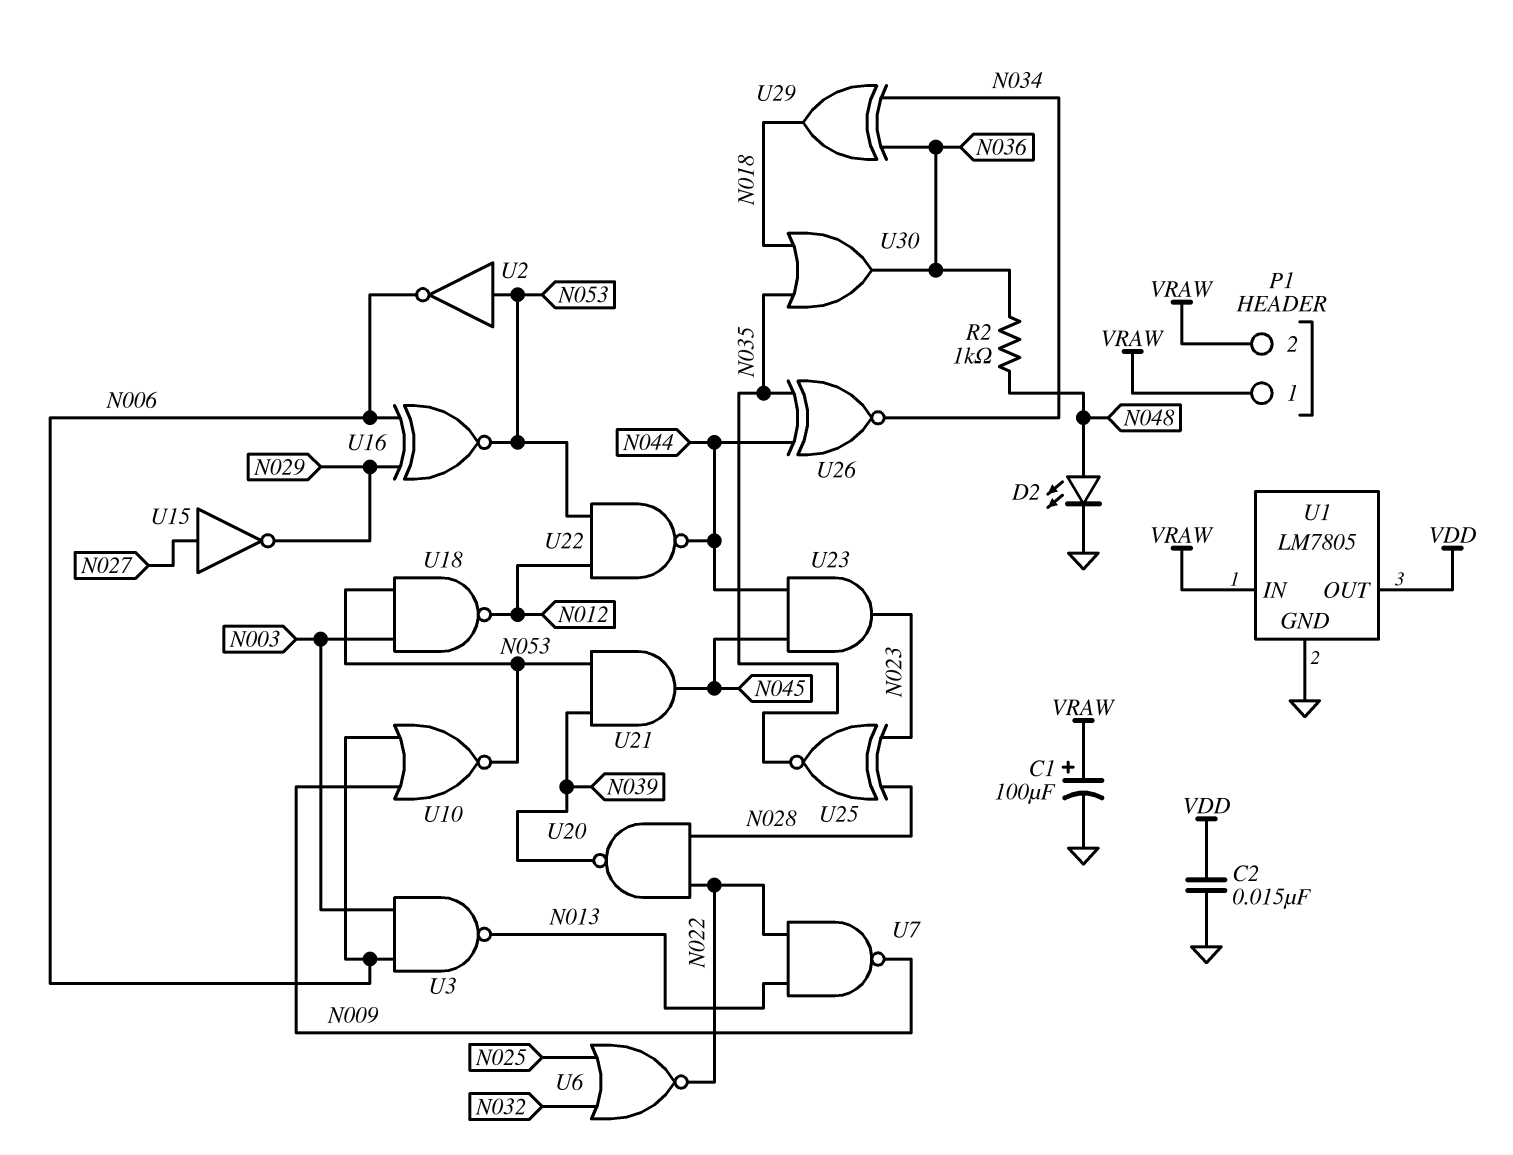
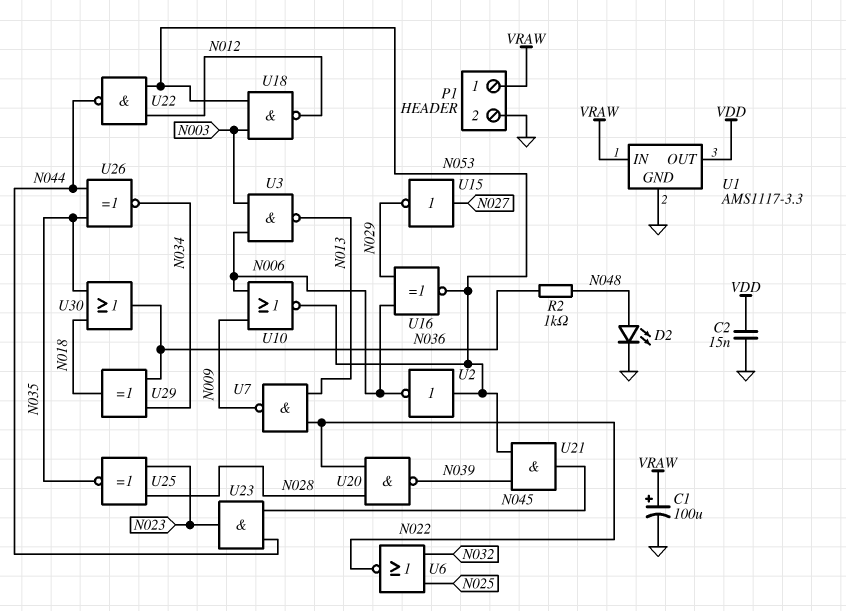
P1 pin 2: VRAW -> GND
U1: LM7805 -> AMS1117-3.3

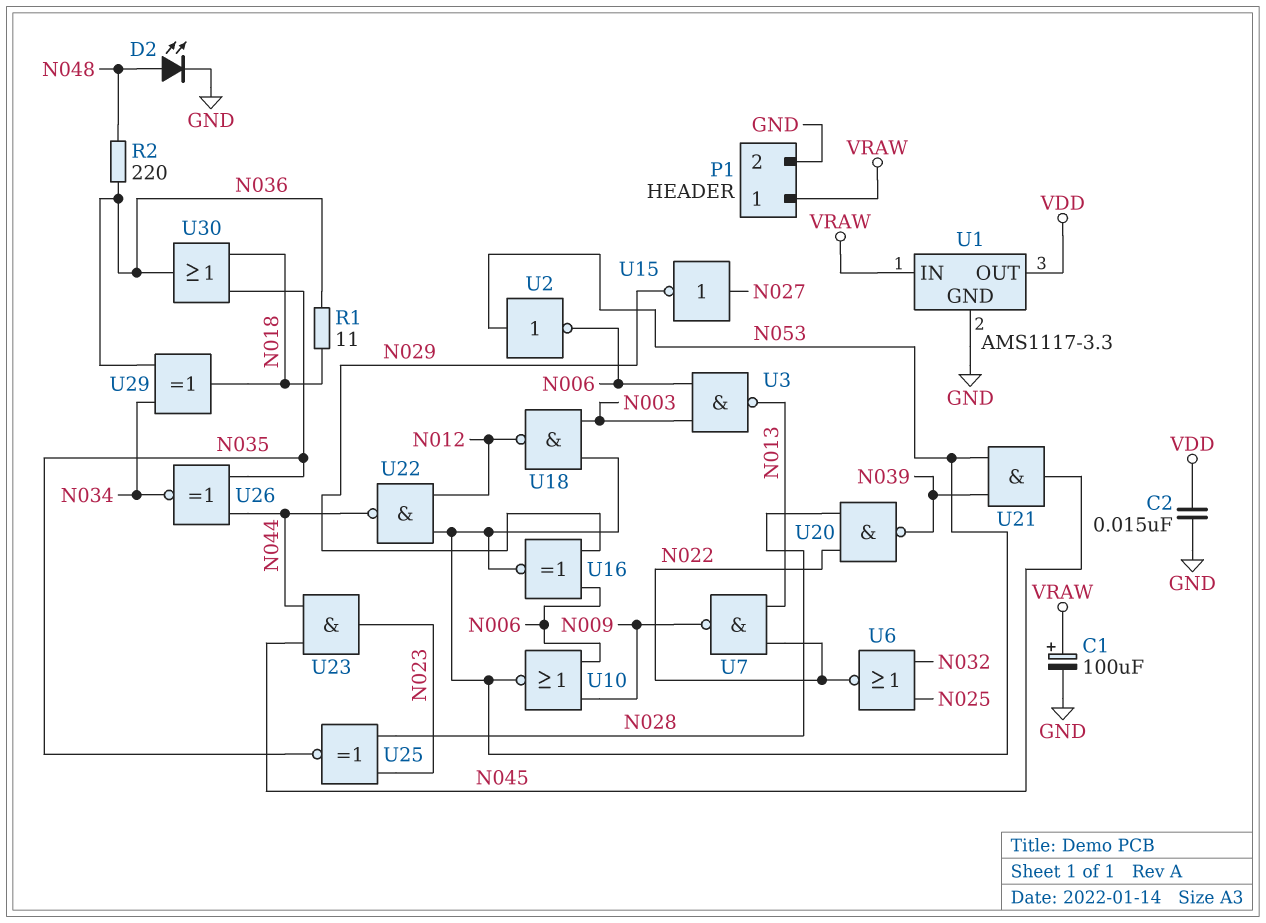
R1: none -> 11 (N018, N036)
R2: 1k (N036, N048) -> 220 (N036, N048)

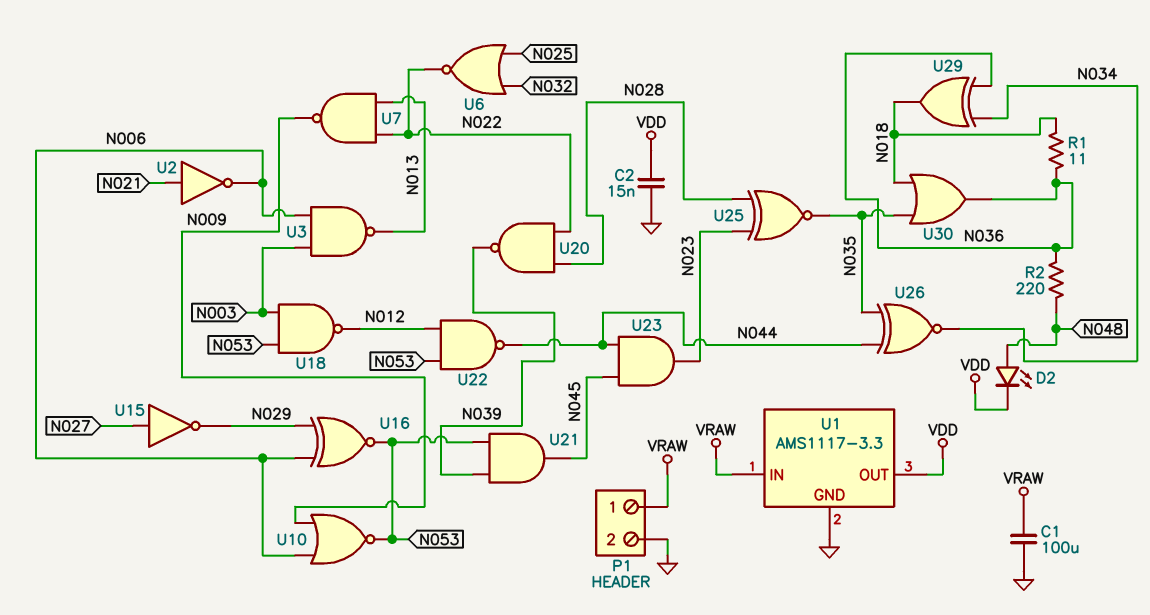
C1: 100uF (plus VRAW, minus GND) -> 100uF (GND, VRAW)
D2: LED (A N048, K GND) -> LED (A N048, K VDD)
U2: NOT (in N053, out N006) -> NOT (in N021, out N006)

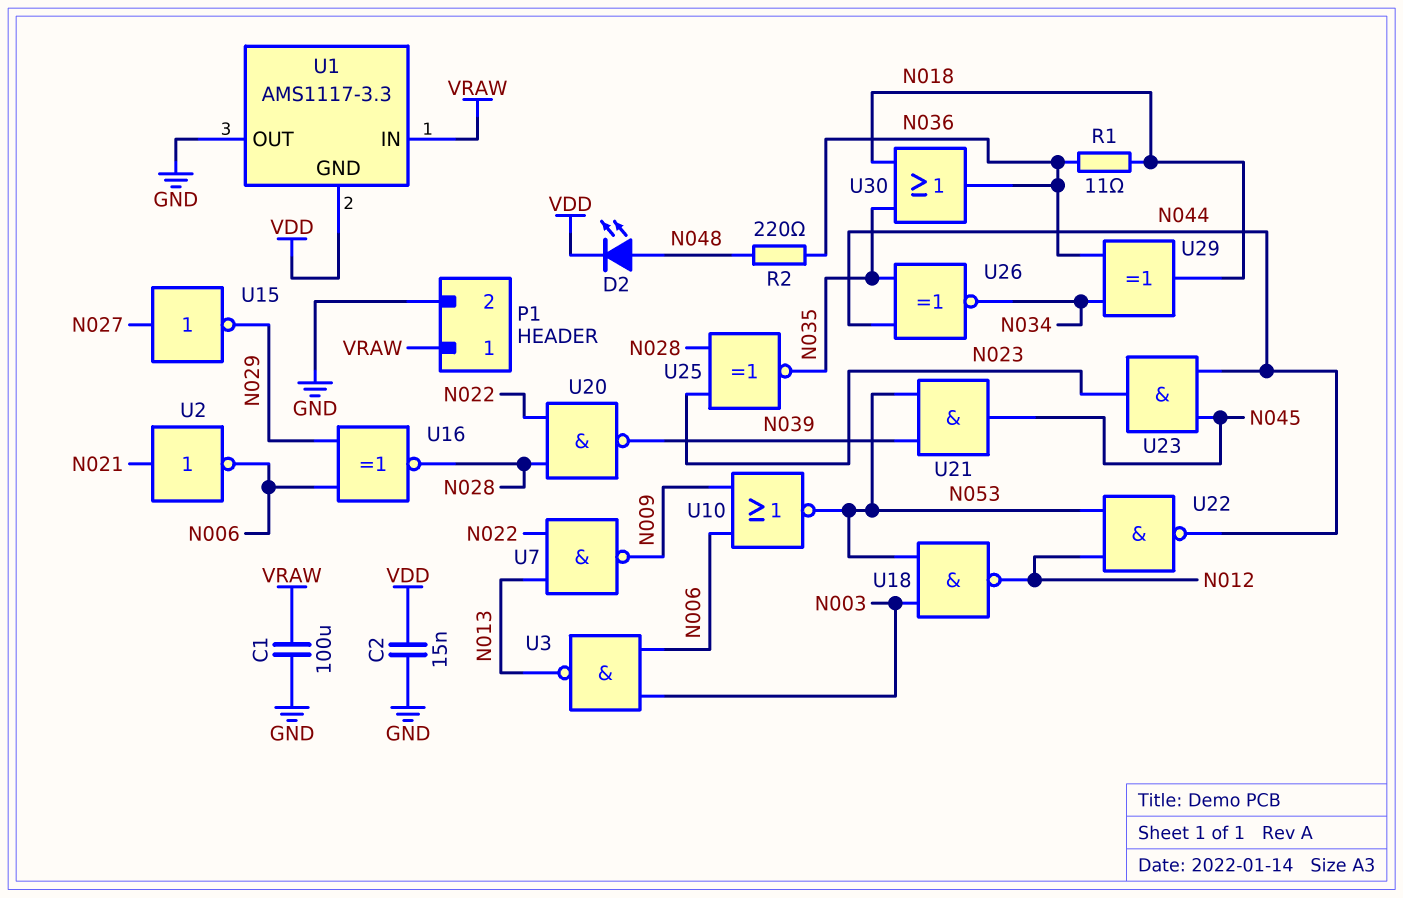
U1 pin GND: GND -> VDD
U1 pin OUT: VDD -> GND
U6: NOR (in N025, in N032, out N022) -> none
U16: XNOR (in N006, in N029, out N053) -> XNOR (in N006, in N029, out N028)

